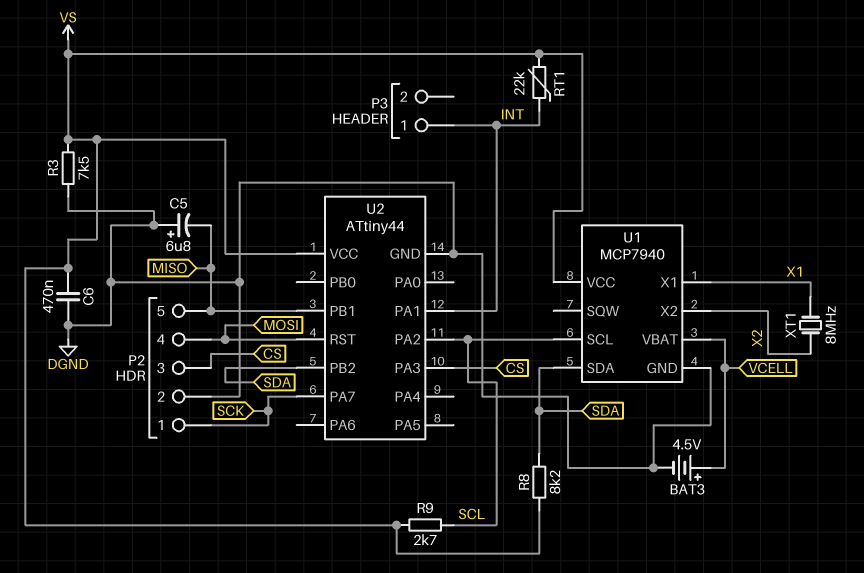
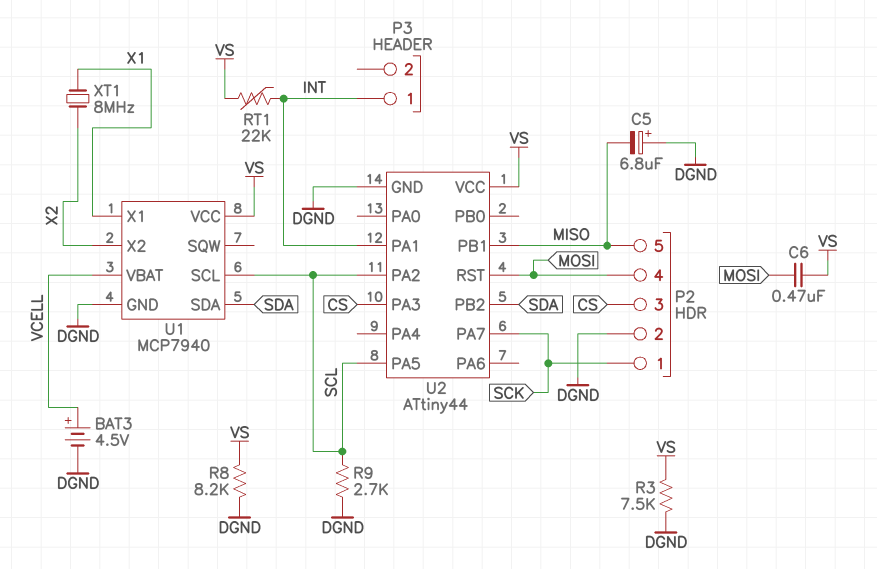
C6: 470nF (DGND, VS) -> 470nF (MOSI, VS)
R8: 8.2k (SDA, VS) -> 8.2k (DGND, VS)
R9: 2.7k (SCL, VS) -> 2.7k (DGND, SCL)
U2 pin PA5: none -> SCL

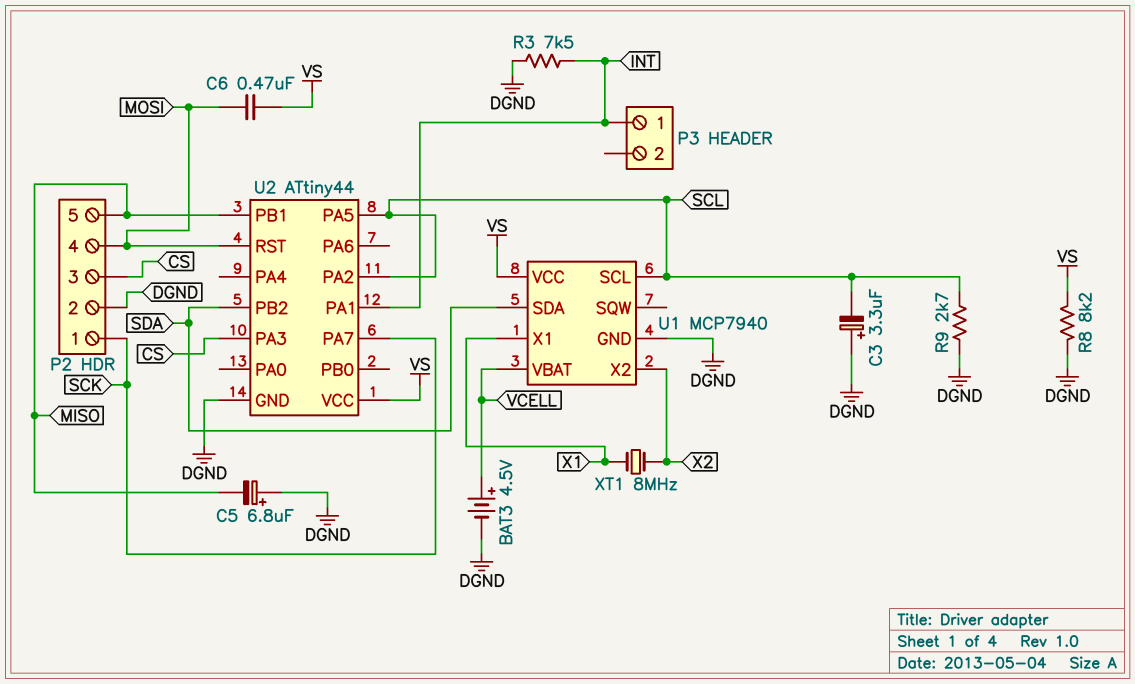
C3: none -> 3.3uF (plus DGND, minus SCL)
R3: 7.5k (DGND, VS) -> 7.5k (DGND, INT)
RT1: 22k (INT, VS) -> none

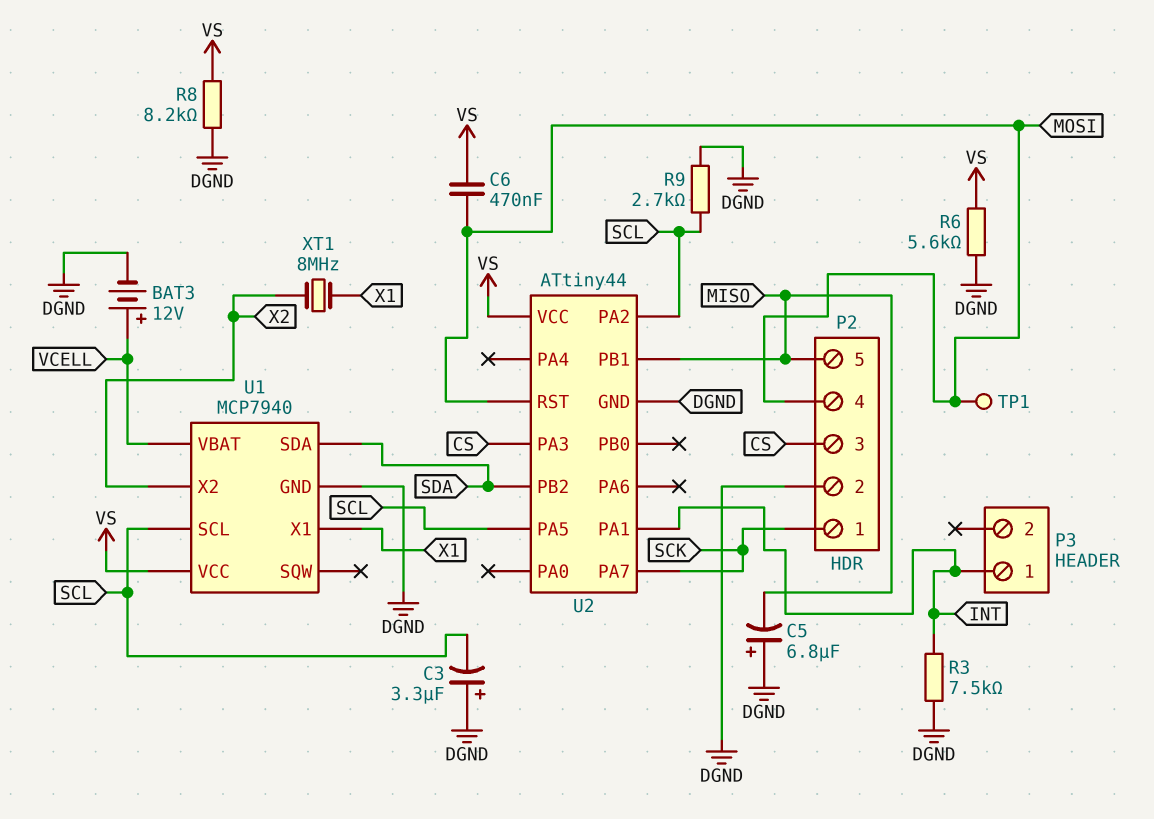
BAT3: 4.5V (plus VCELL, minus DGND) -> 12V (plus VCELL, minus DGND)
R6: none -> 5.6k (DGND, VS)
TP1: none -> test point (MOSI)

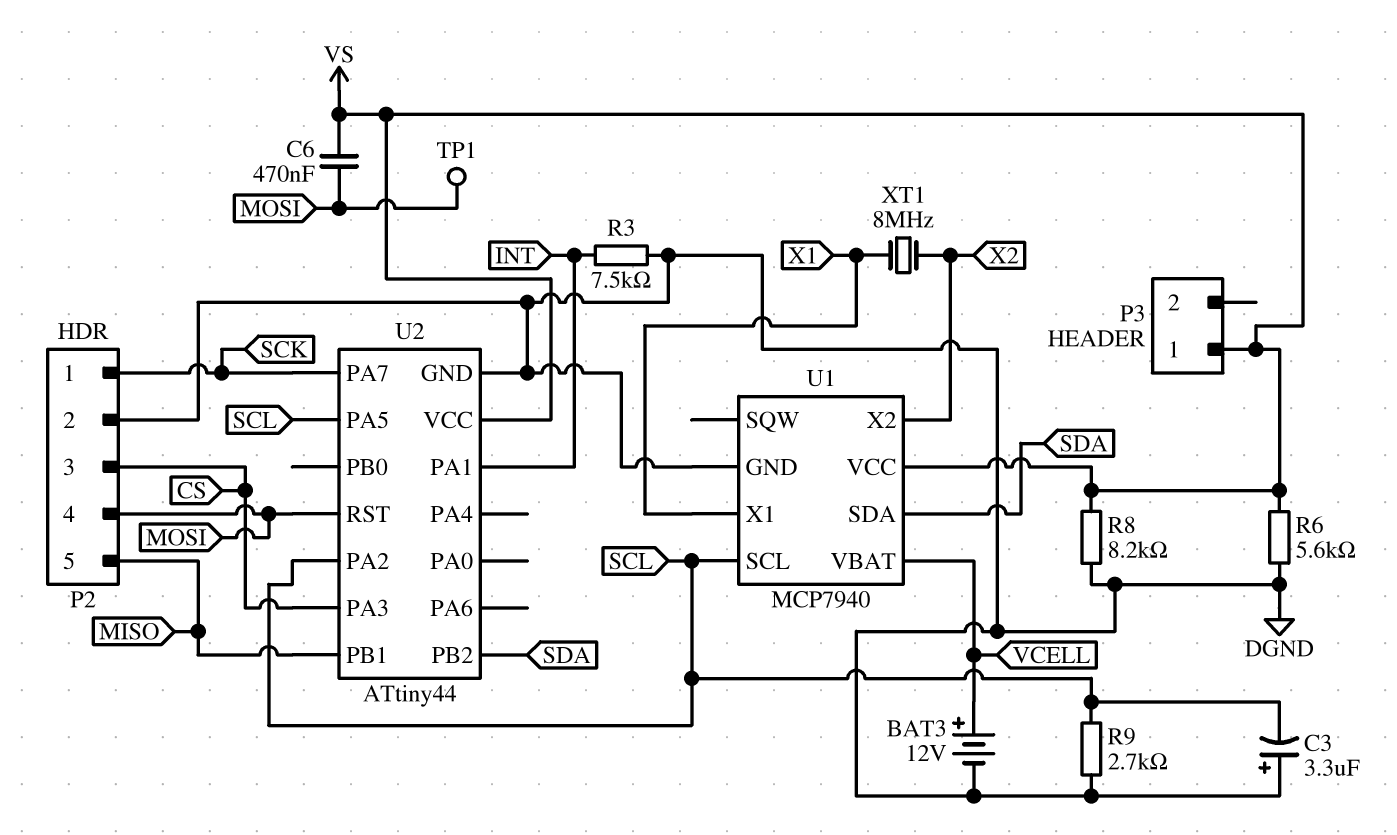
C5: 6.8uF (plus DGND, minus MISO) -> none
P3 pin 1: INT -> VS

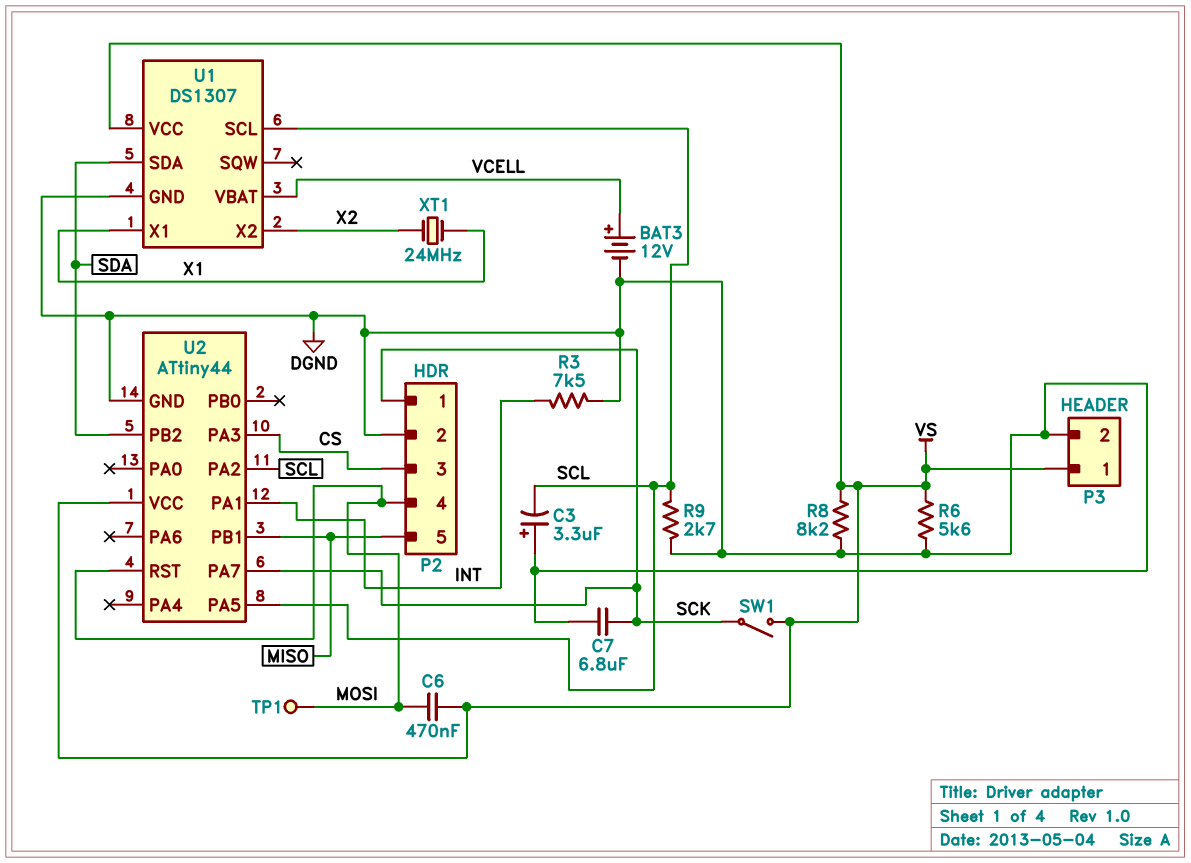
C7: none -> 6.8uF (DGND, SCK)
P3 pin 2: none -> DGND
SW1: none -> switch (SCK, VS)
U1: MCP7940 -> DS1307
XT1: 8MHz (X1, X2) -> 24MHz (X1, X2)

